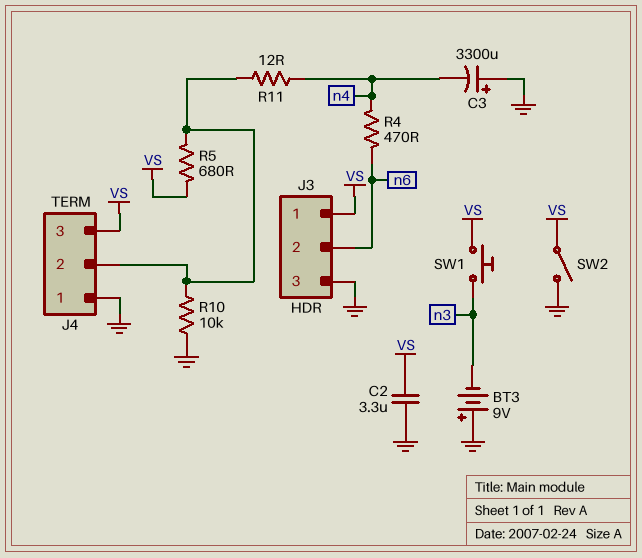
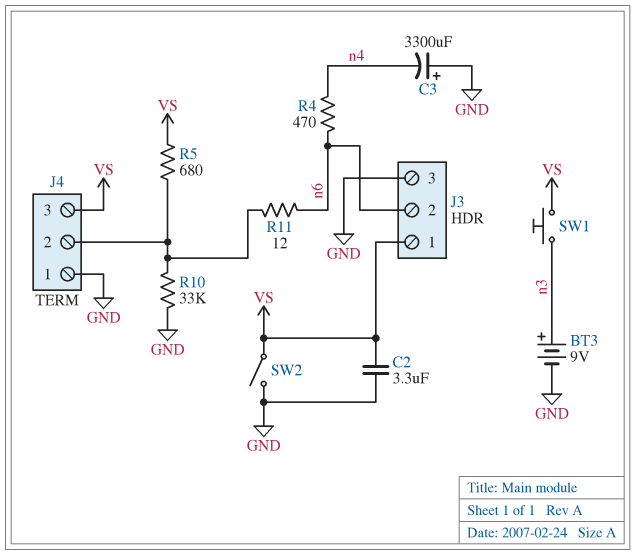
BT3: 9V (plus GND, minus n3) -> 9V (plus n3, minus GND)
R10: 10k (GND, J4/2) -> 33k (GND, J4/2)
R11: 12 (J4/2, n4) -> 12 (J4/2, n6)

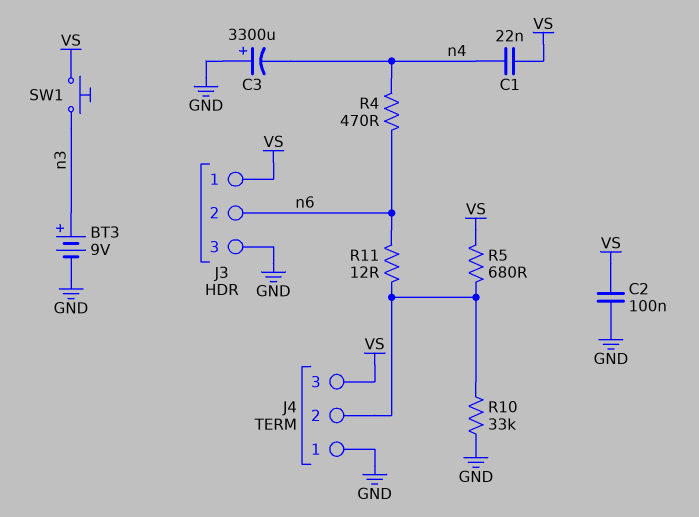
C1: none -> 22nF (VS, n4)
C2: 3.3uF (GND, VS) -> 100nF (GND, VS)
SW2: switch (GND, VS) -> none

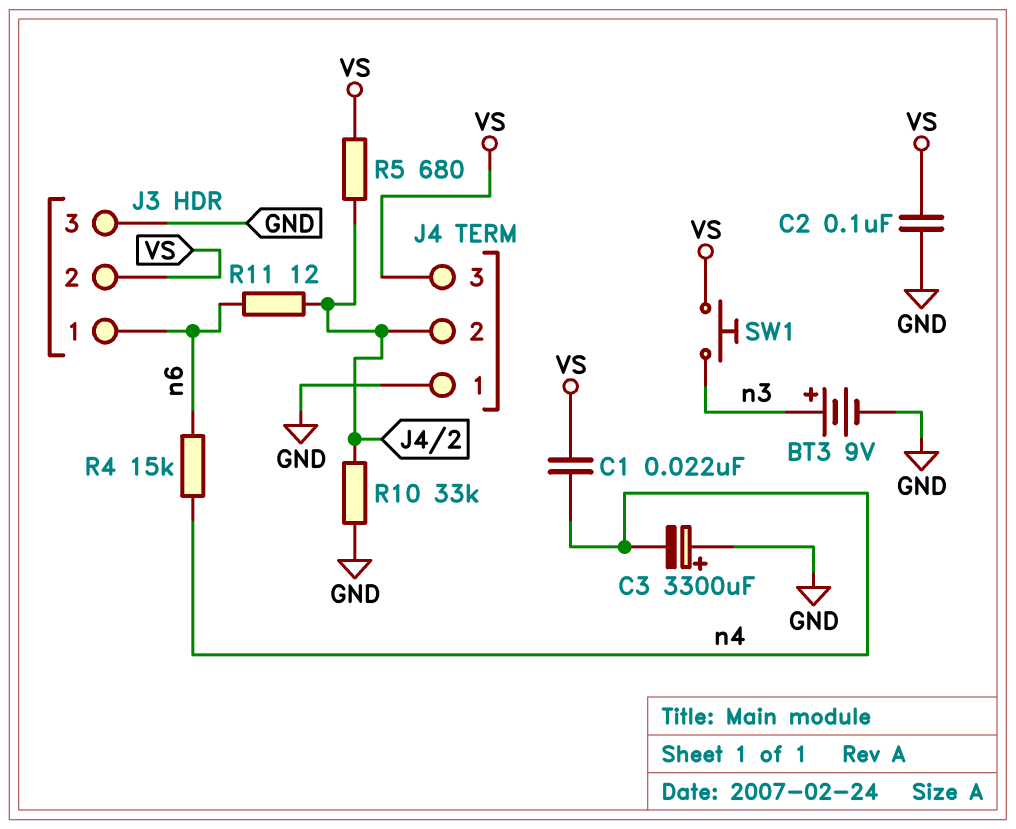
J3 pin 1: VS -> n6
J3 pin 2: n6 -> VS
R4: 470 (n4, n6) -> 15k (n4, n6)

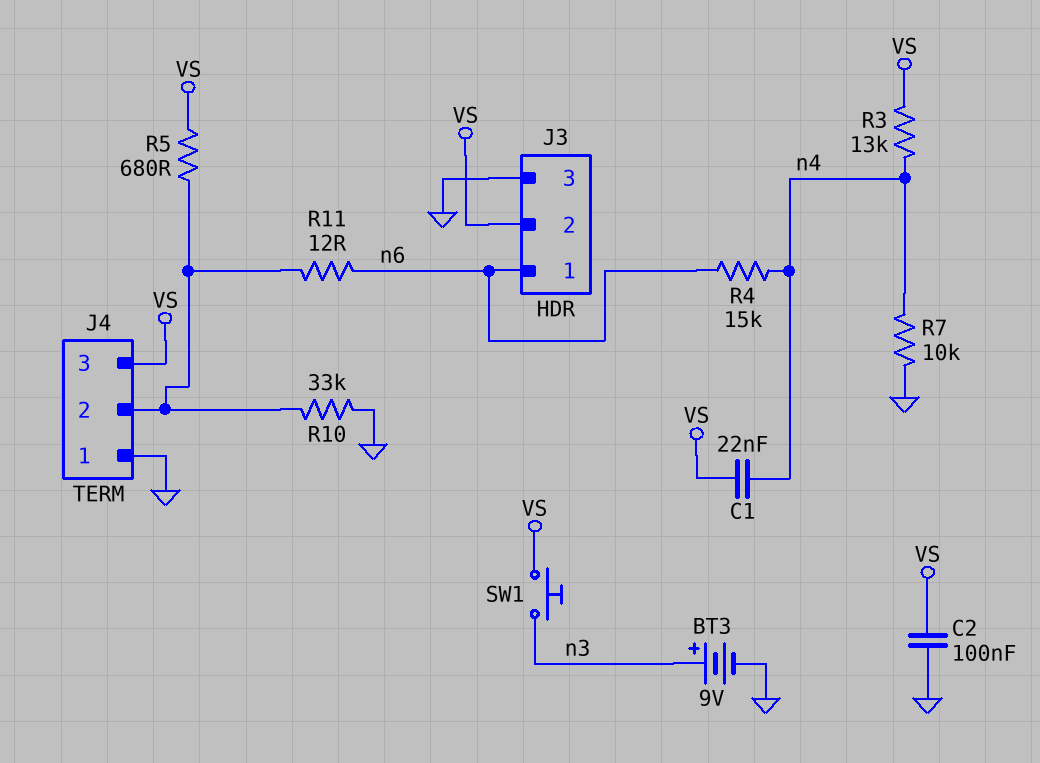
C3: 3300uF (plus GND, minus n4) -> none
R3: none -> 13k (VS, n4)
R7: none -> 10k (GND, n4)

